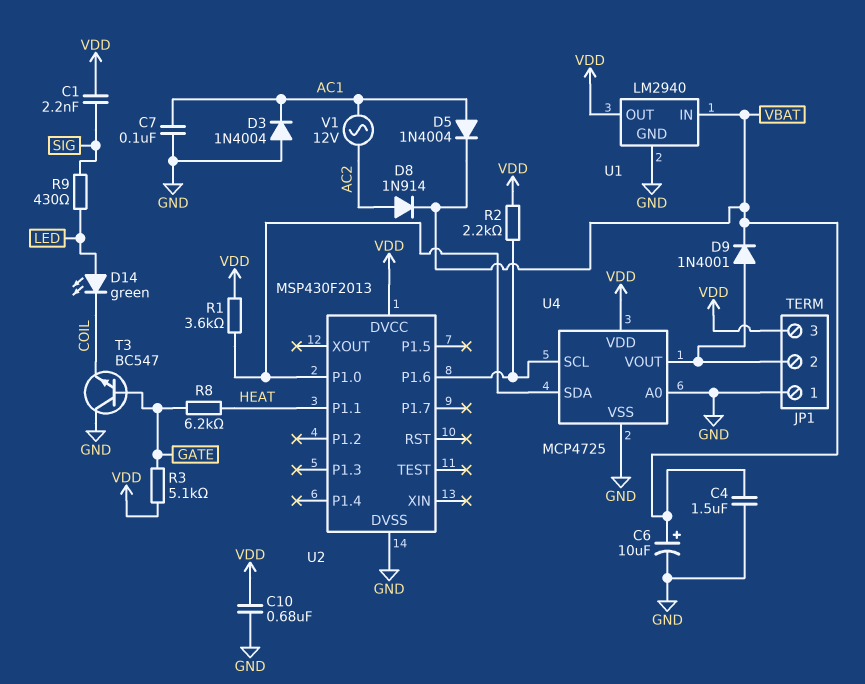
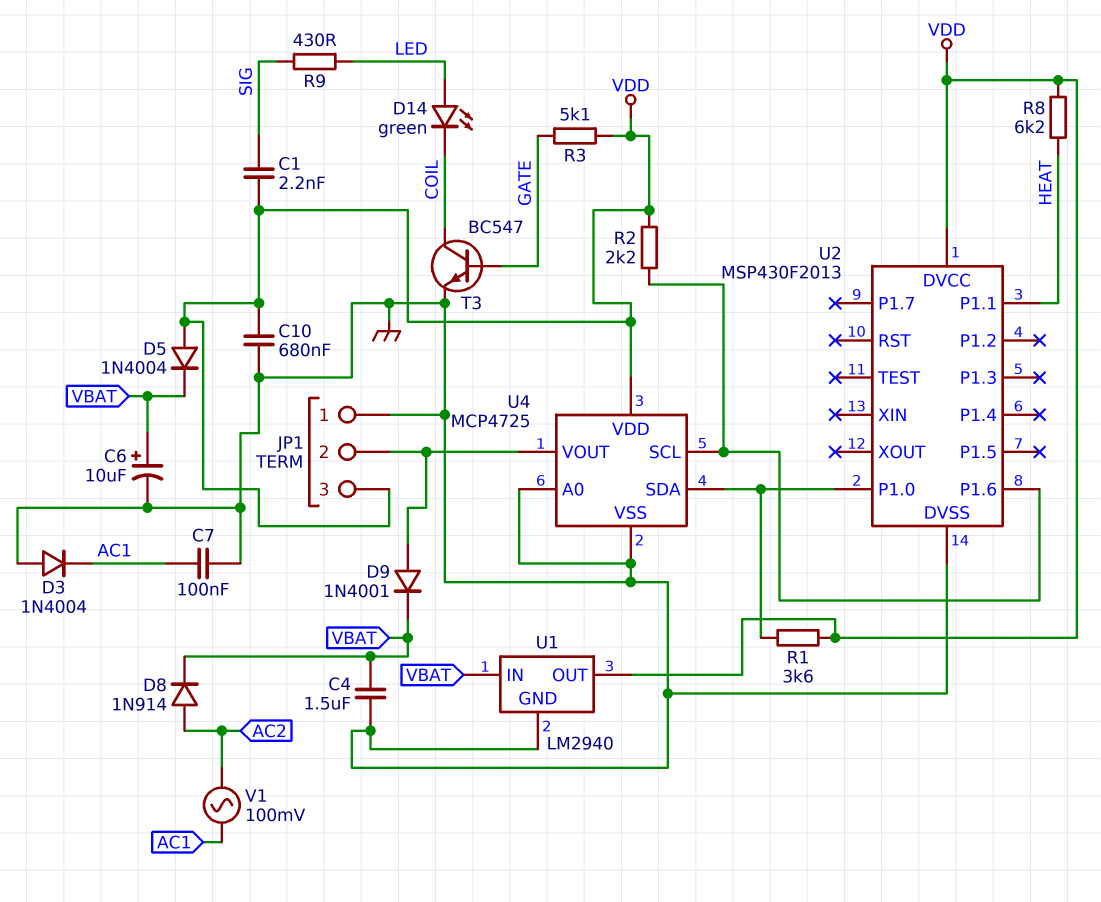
D5: diode 1N4004 (A AC1, K VBAT) -> diode 1N4004 (A VDD, K VBAT)
R8: 6.2k (GATE, HEAT) -> 6.2k (HEAT, VDD)
T3: NPN BC547 (B GATE, C GND, E COIL) -> NPN BC547 (B GATE, C COIL, E GND)
V1: AC 12V (AC1, AC2) -> AC 100mV (AC1, AC2)

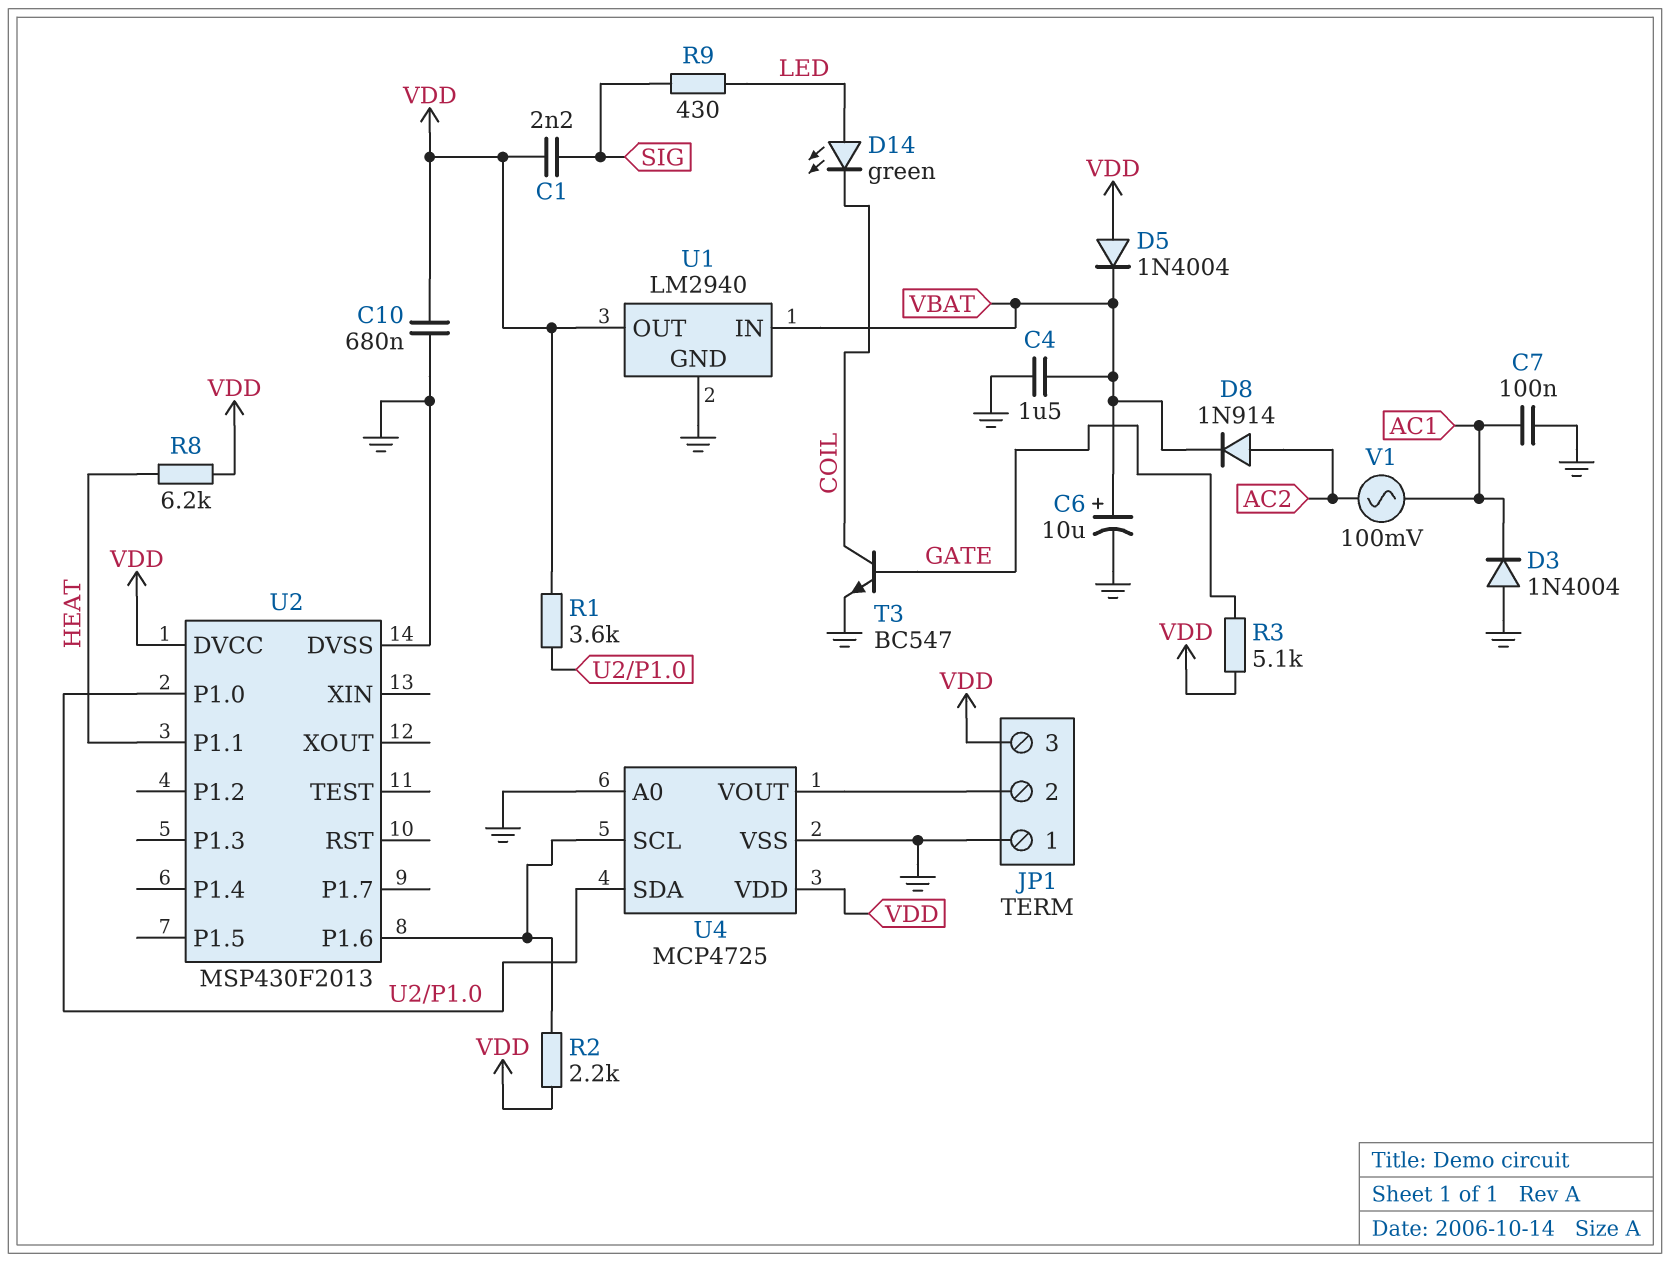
D9: diode 1N4001 (A JP1/2, K VBAT) -> none

